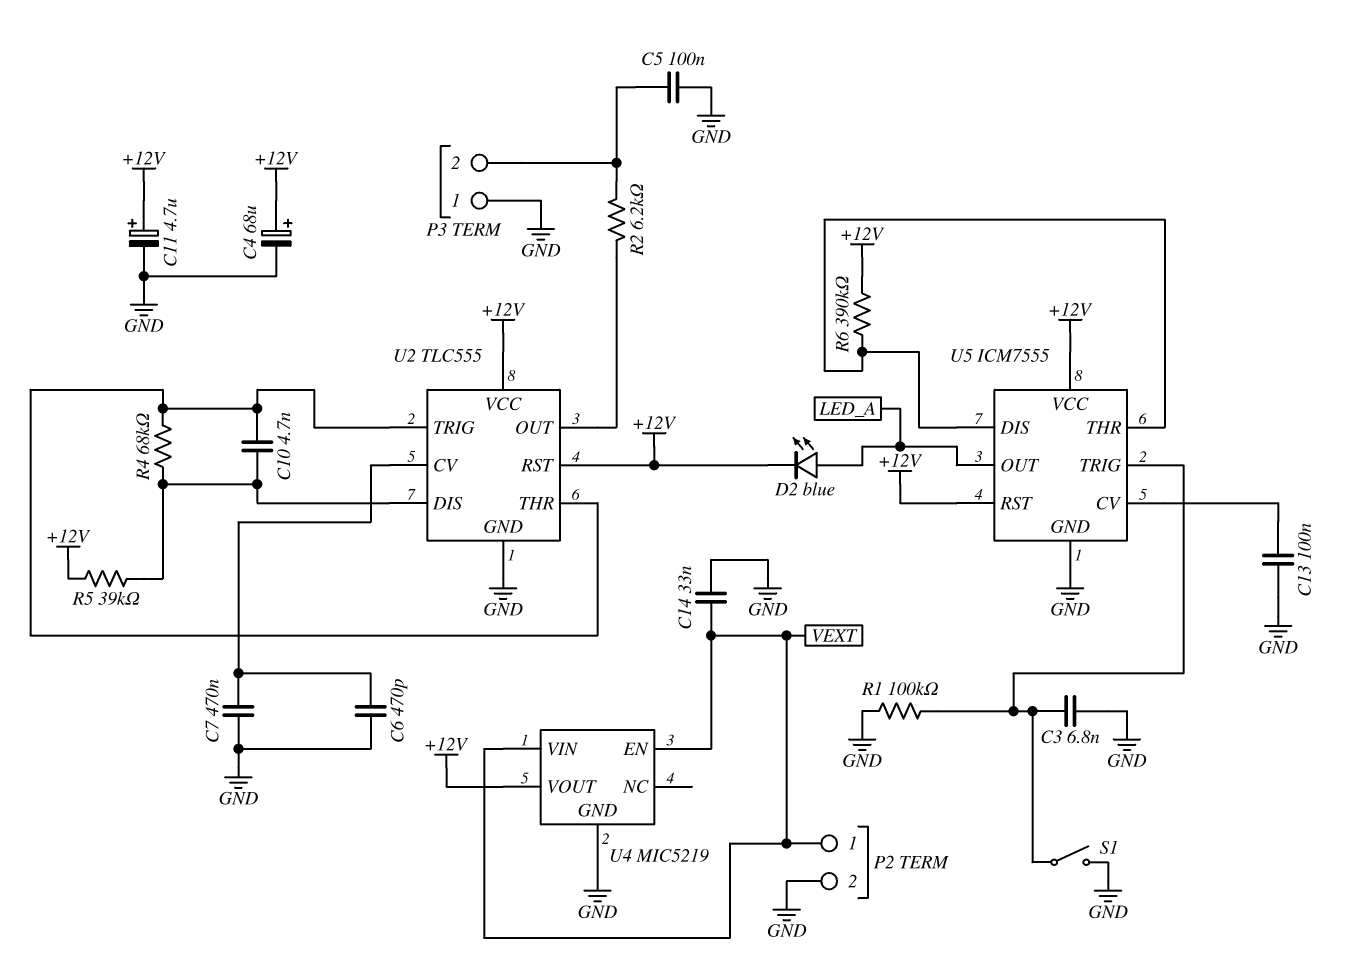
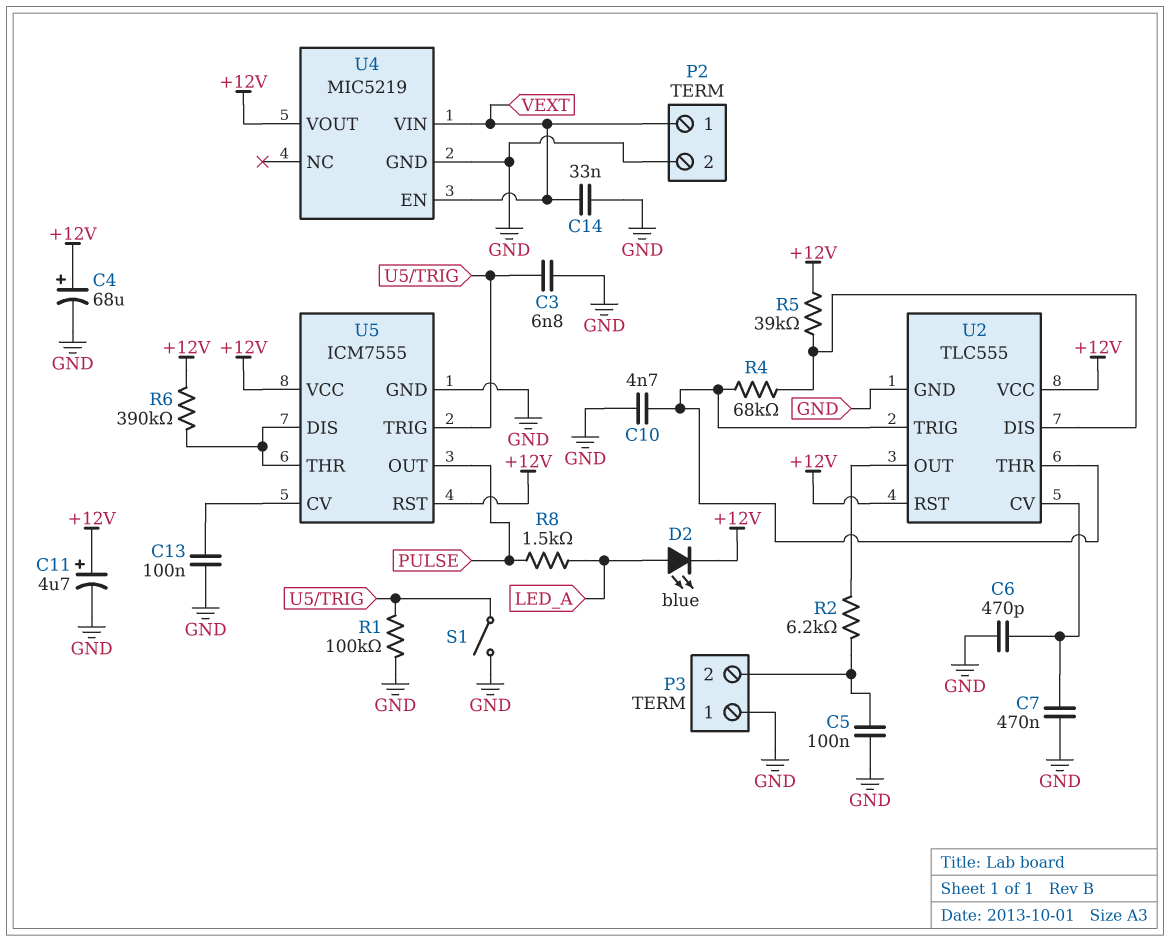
C10: 4.7nF (U2/DIS, U2/THR) -> 4.7nF (GND, U2/THR)
R8: none -> 1.5k (LED_A, PULSE)
U5 pin OUT: LED_A -> PULSE

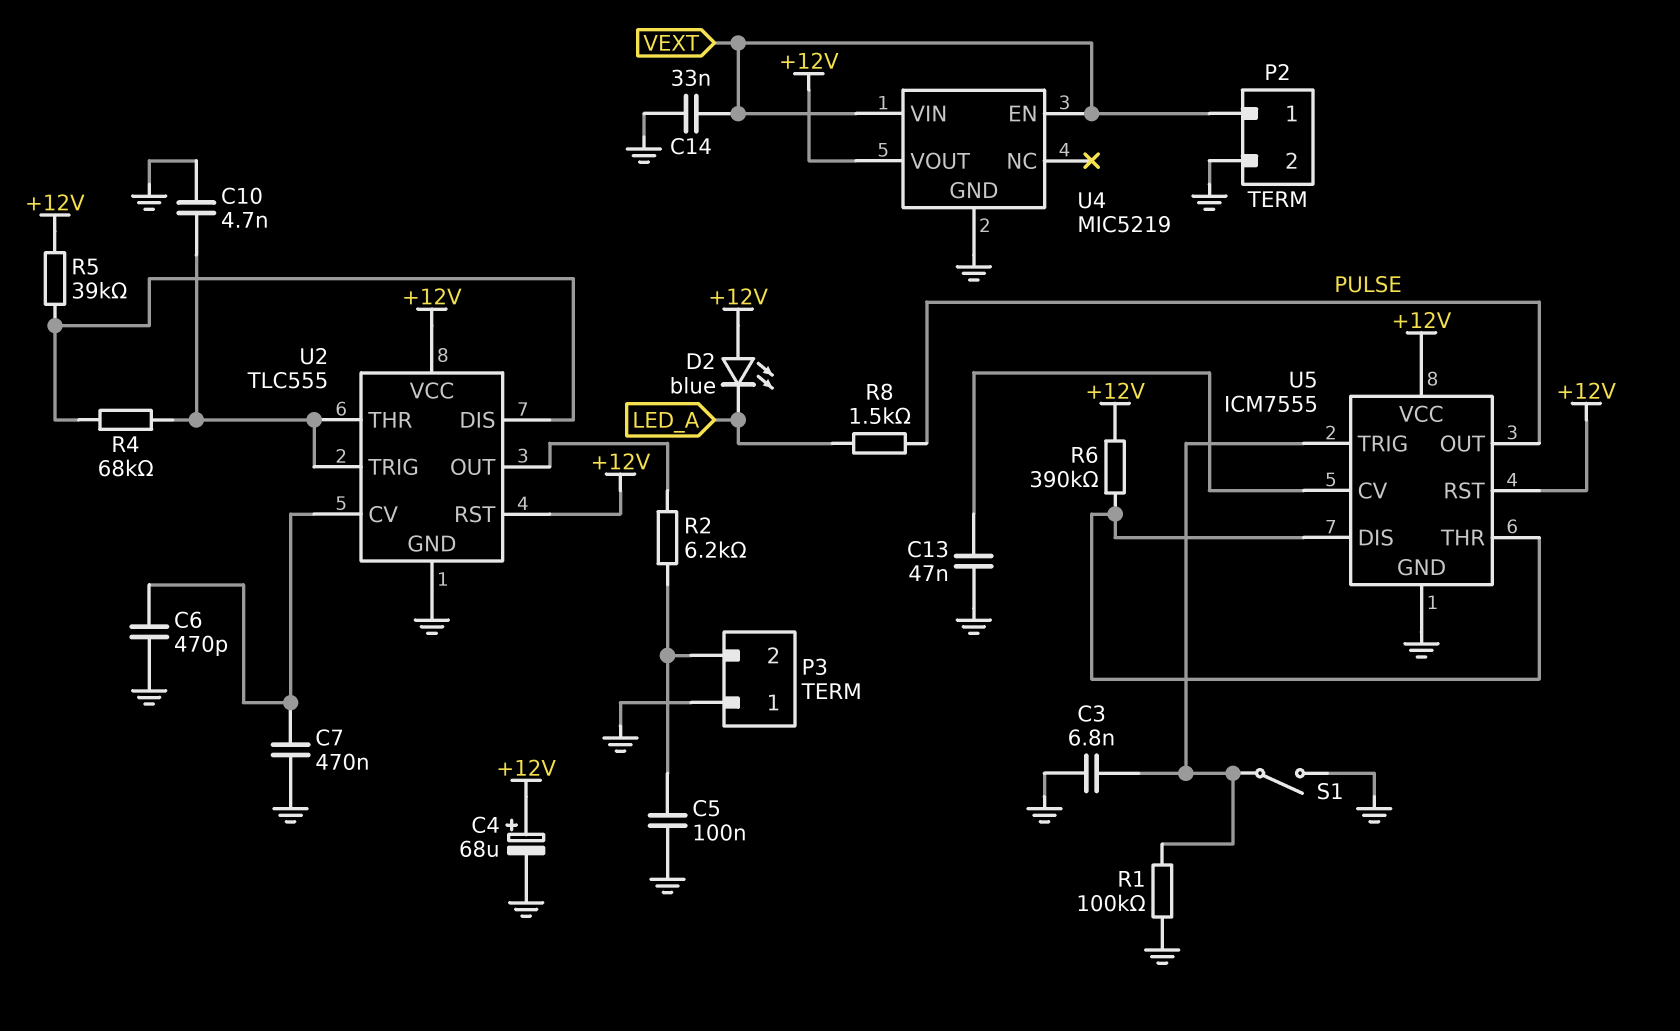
C11: 4.7uF (plus +12V, minus GND) -> none
C13: 100nF (GND, U5/CV) -> 47nF (GND, U5/CV)
D2: LED blue (A LED_A, K +12V) -> LED blue (A +12V, K LED_A)

